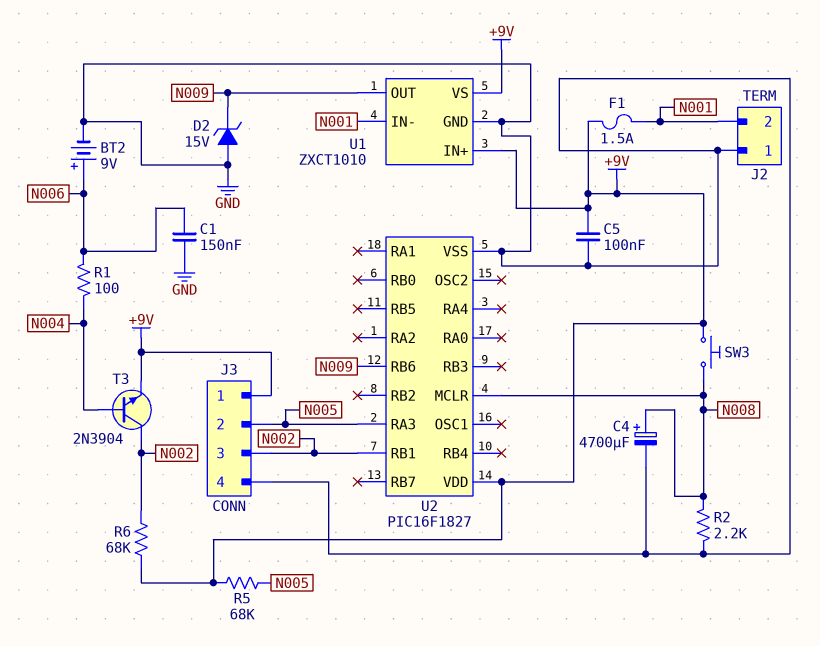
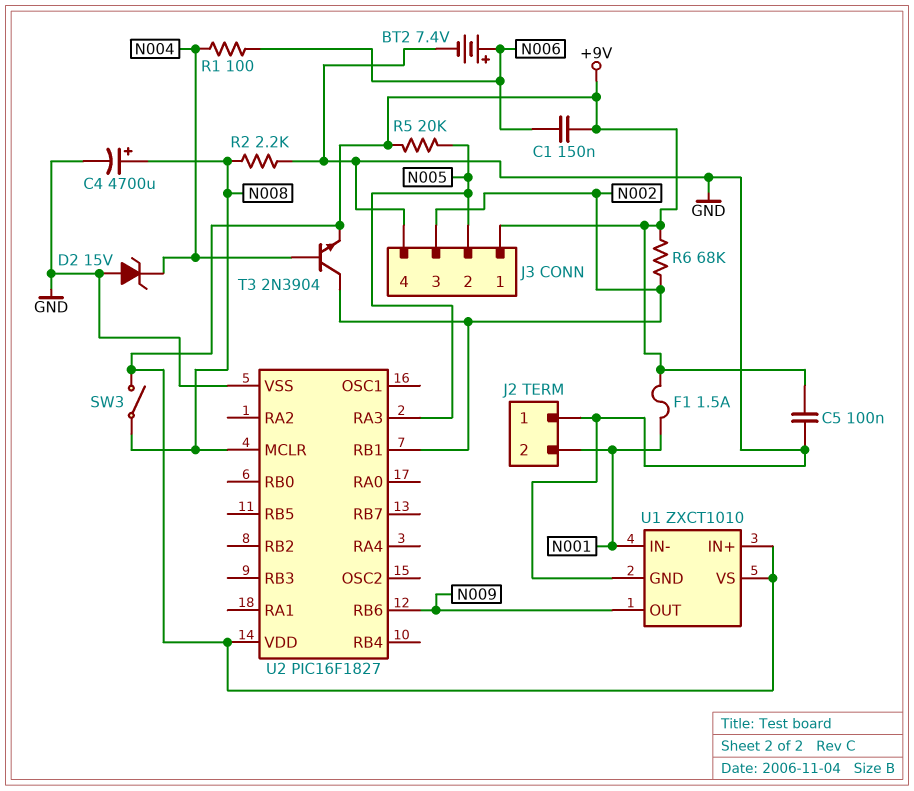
BT2: 9V (plus N006, minus GND) -> 7.4V (plus N006, minus GND)
C1: 150nF (GND, N006) -> 150nF (+9V, N006)
D2: zener 15V (A GND, K N009) -> zener 15V (A GND, K N004)
R5: 68k (+9V, N005) -> 20k (+9V, N005)
SW3: button (+9V, N008) -> switch (+9V, N008)

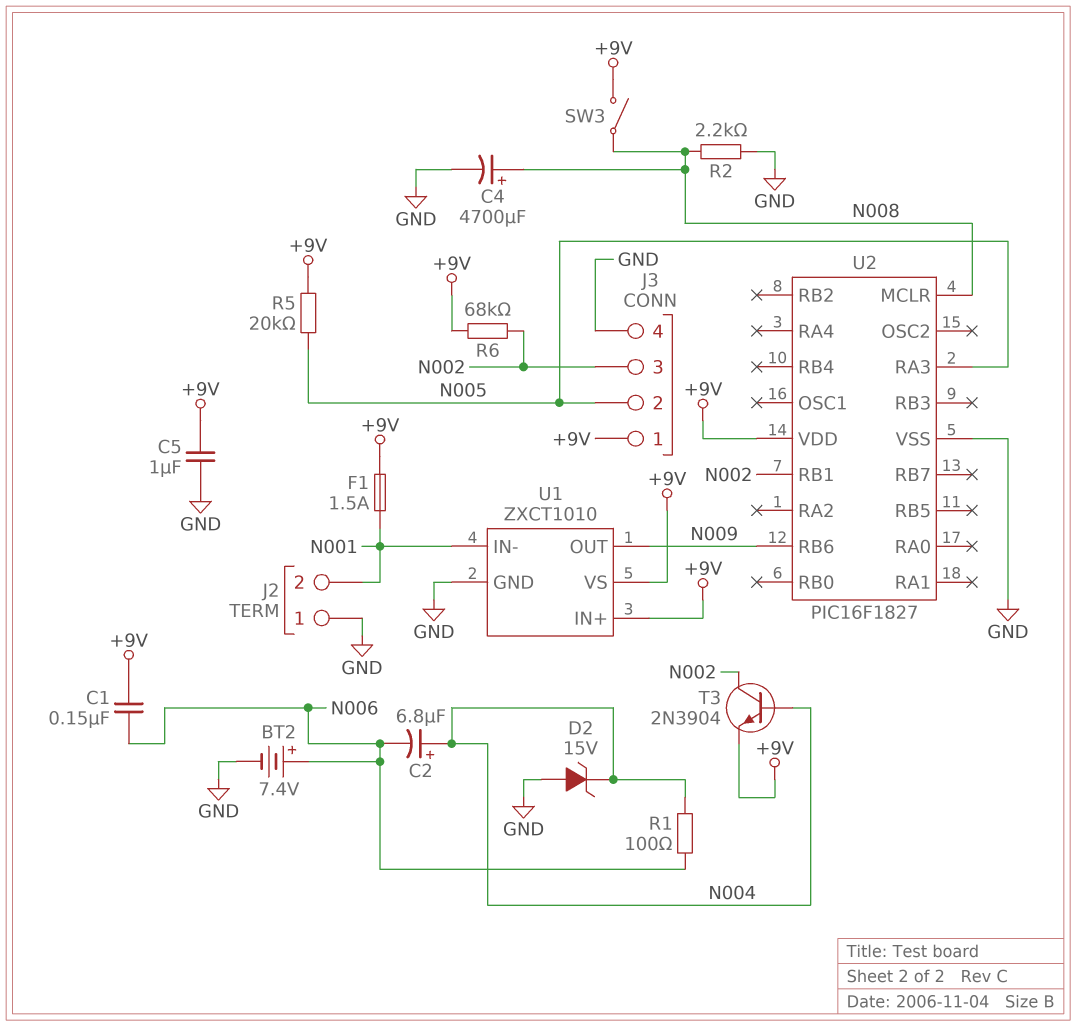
C2: none -> 6.8uF (plus N004, minus N006)
C5: 100nF (+9V, GND) -> 1uF (+9V, GND)

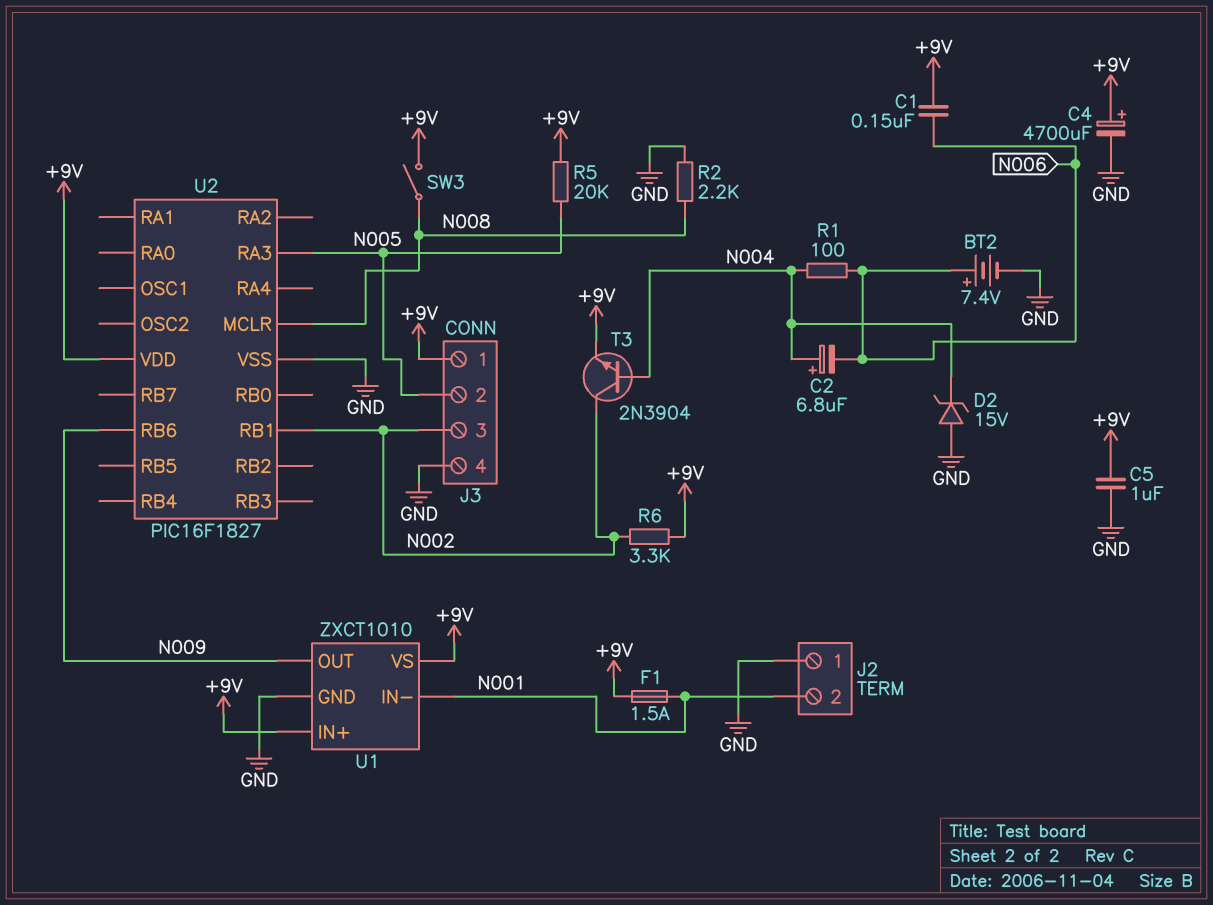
C4: 4700uF (plus N008, minus GND) -> 4700uF (plus +9V, minus GND)
R6: 68k (+9V, N002) -> 3.3k (+9V, N002)

